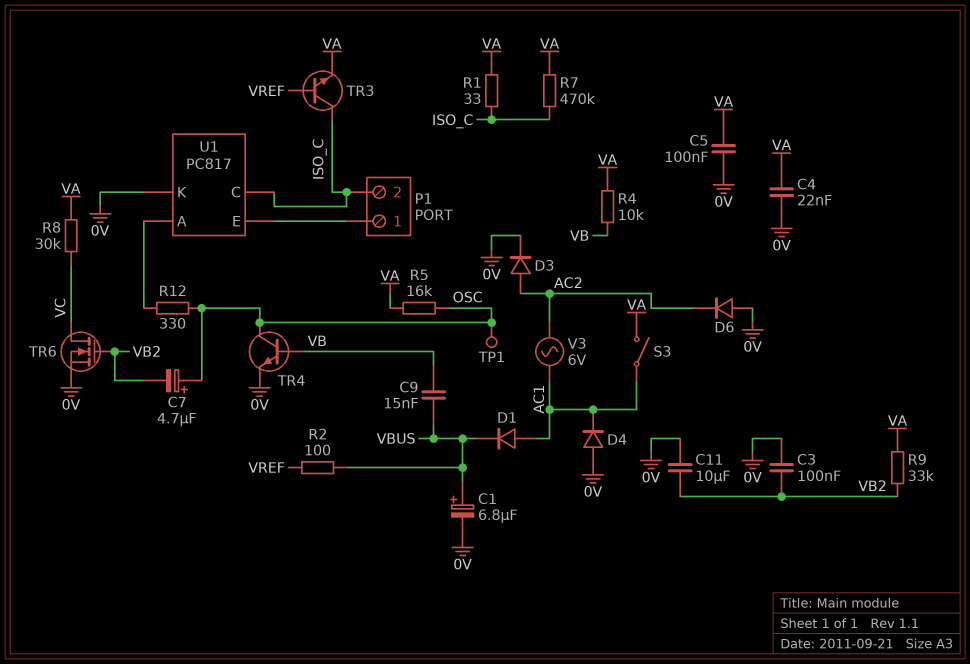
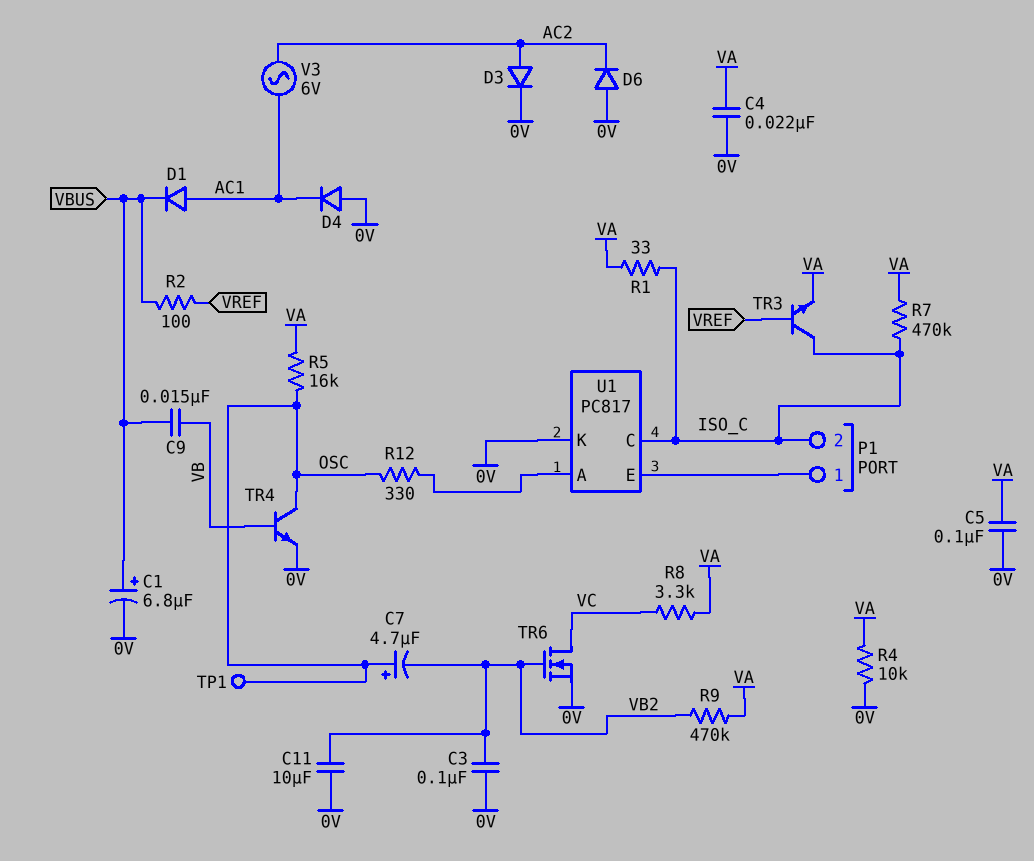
R4: 10k (VA, VB) -> 10k (0V, VA)
R8: 30k (VA, VC) -> 3.3k (VA, VC)
R9: 33k (VA, VB2) -> 470k (VA, VB2)
S3: switch (AC1, VA) -> none

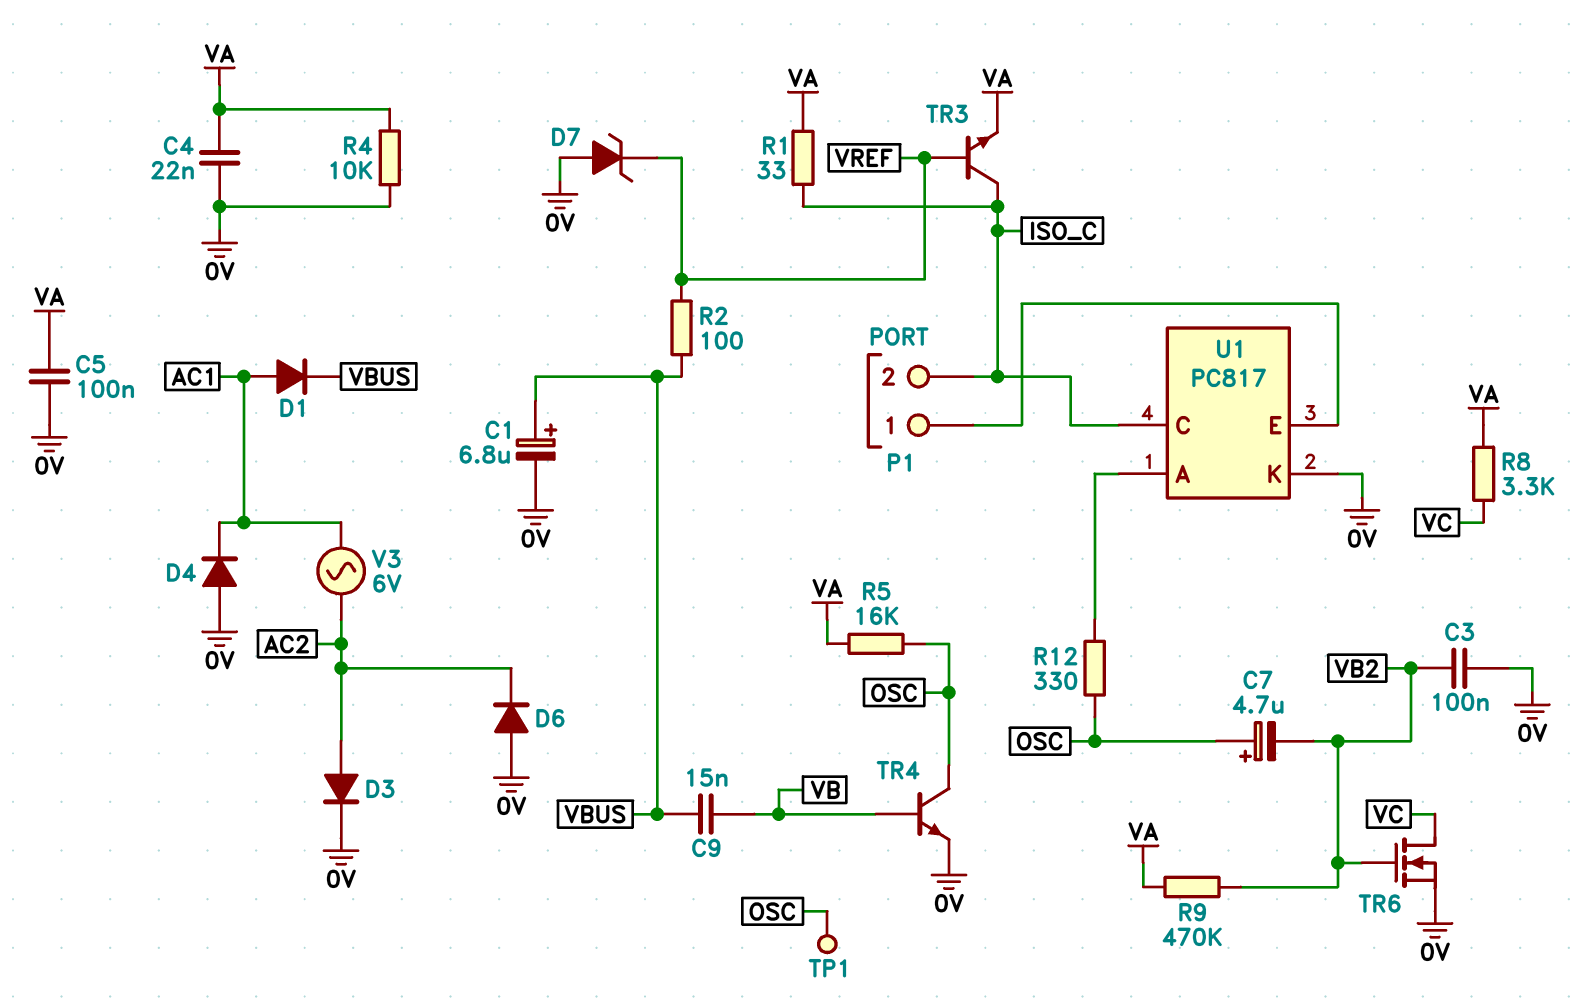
C11: 10uF (0V, VB2) -> none
D7: none -> zener (A 0V, K VREF)
R7: 470k (ISO_C, VA) -> none

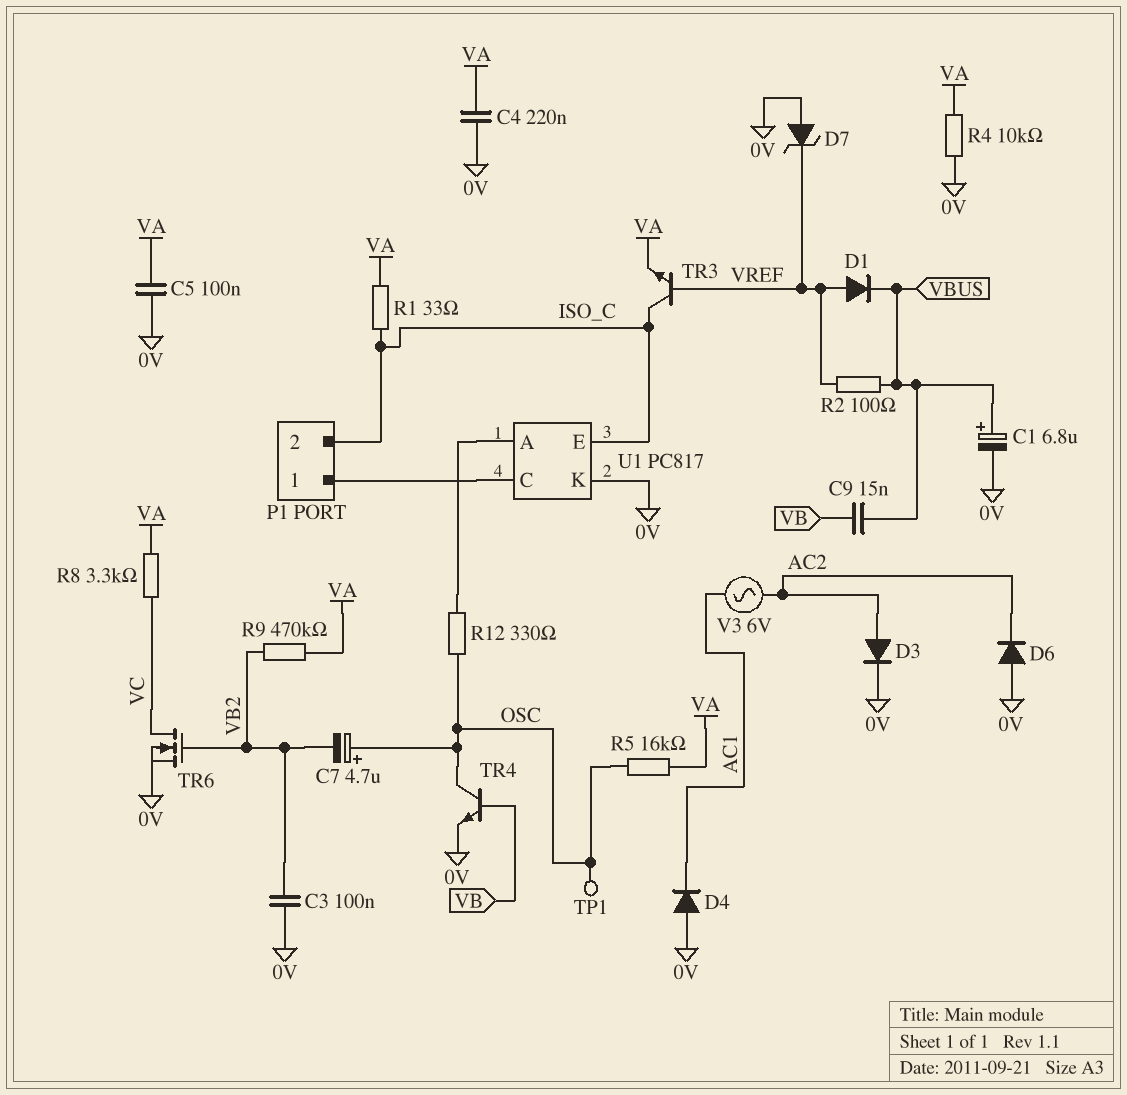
C4: 22nF (0V, VA) -> 220nF (0V, VA)
D1: diode (A AC1, K VBUS) -> diode (A VREF, K VBUS)
U1 pin C: ISO_C -> P1/1
U1 pin E: P1/1 -> ISO_C

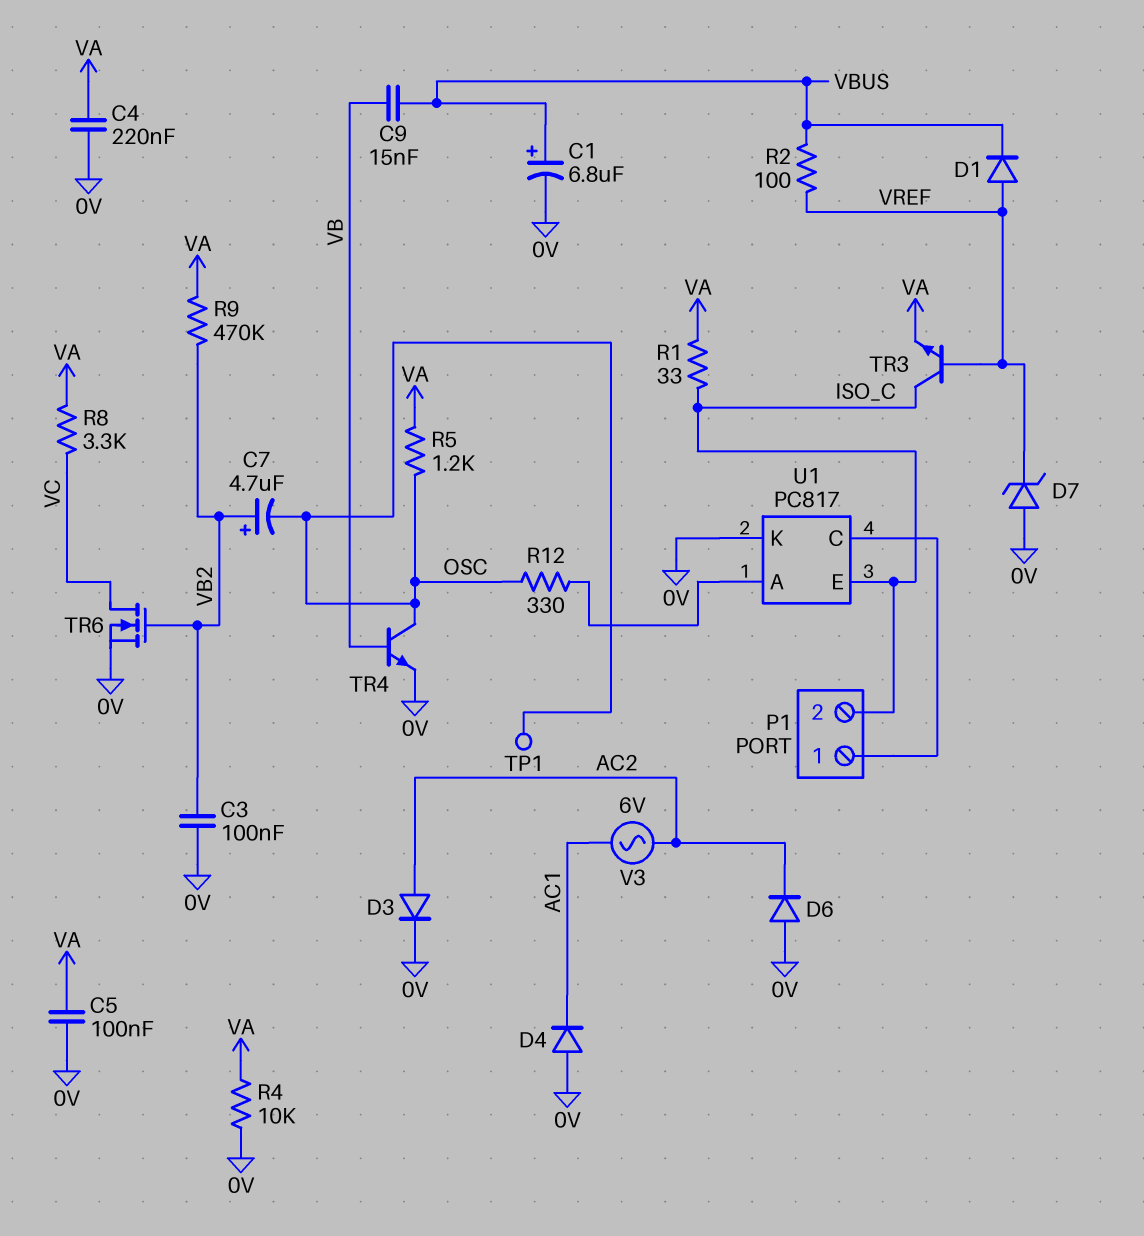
C7: 4.7uF (plus OSC, minus VB2) -> 4.7uF (plus VB2, minus OSC)
R5: 16k (OSC, VA) -> 1.2k (OSC, VA)

